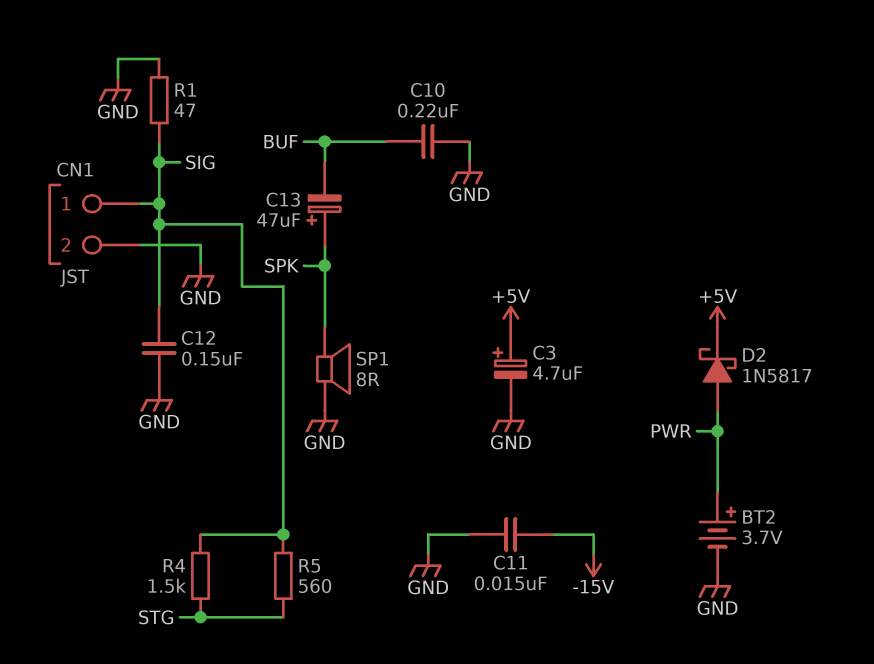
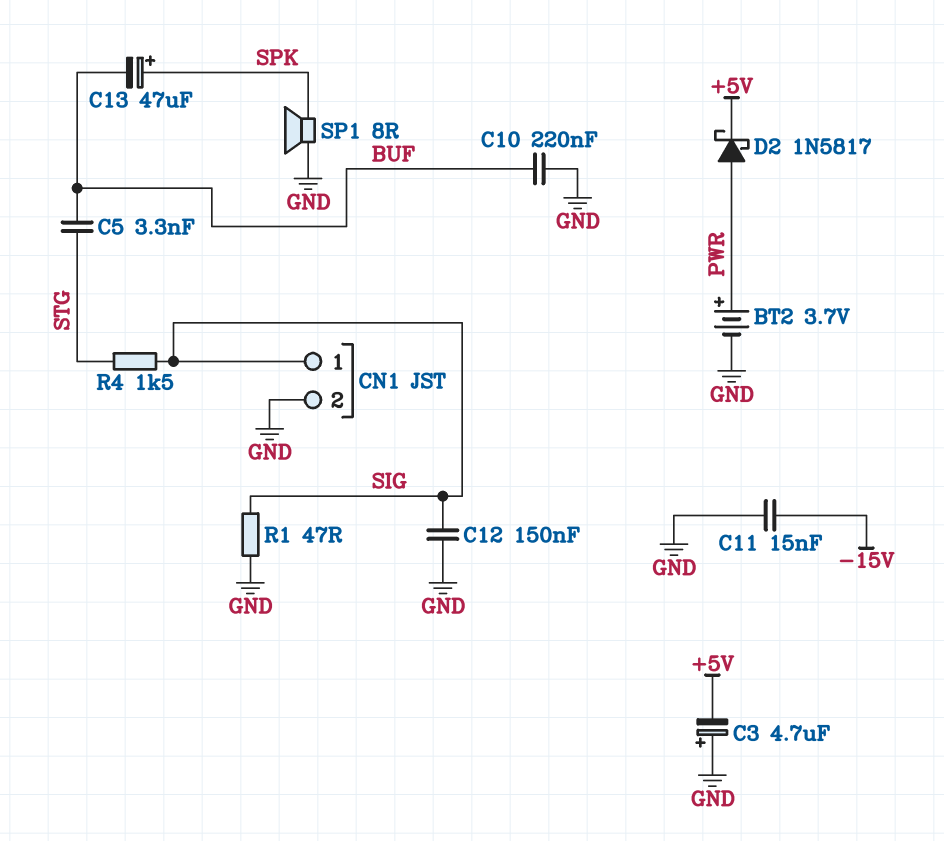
C3: 4.7uF (plus +5V, minus GND) -> 4.7uF (plus GND, minus +5V)
C5: none -> 3.3nF (BUF, STG)
R5: 560 (SIG, STG) -> none

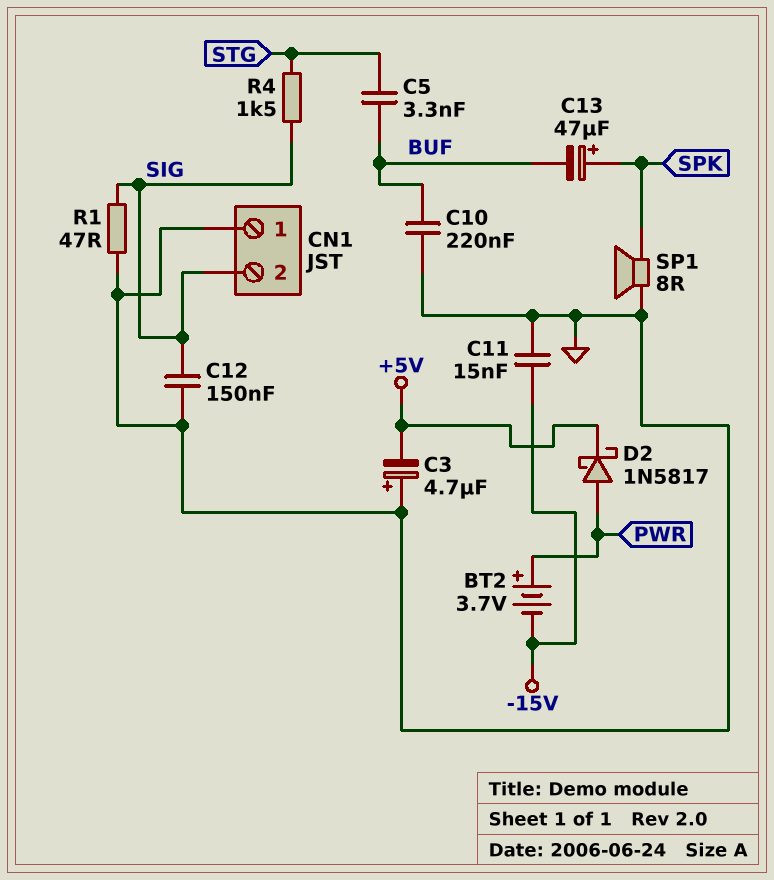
BT2: 3.7V (plus PWR, minus GND) -> 3.7V (plus PWR, minus -15V)
CN1 pin 1: SIG -> GND
CN1 pin 2: GND -> SIG

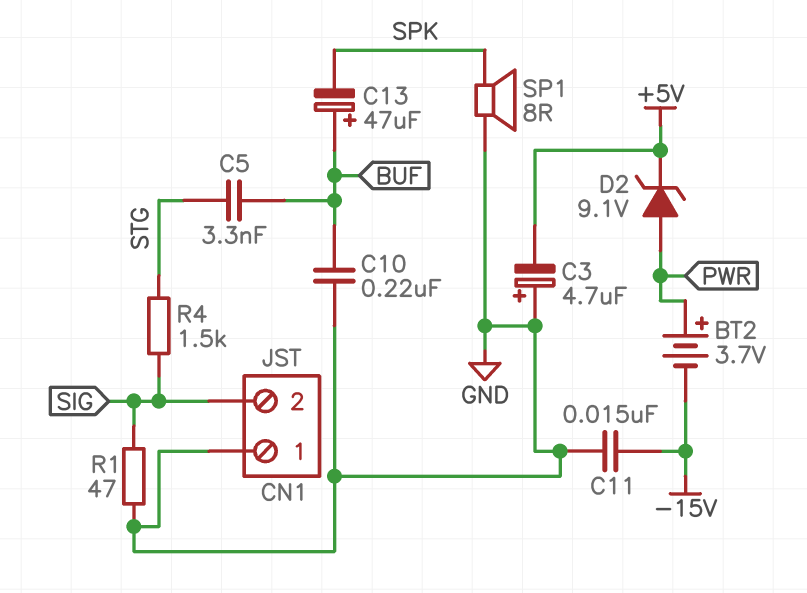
C12: 150nF (GND, SIG) -> none
C13: 47uF (plus SPK, minus BUF) -> 47uF (plus BUF, minus SPK)
D2: schottky 1N5817 (A PWR, K +5V) -> zener 9.1V (A PWR, K +5V)

